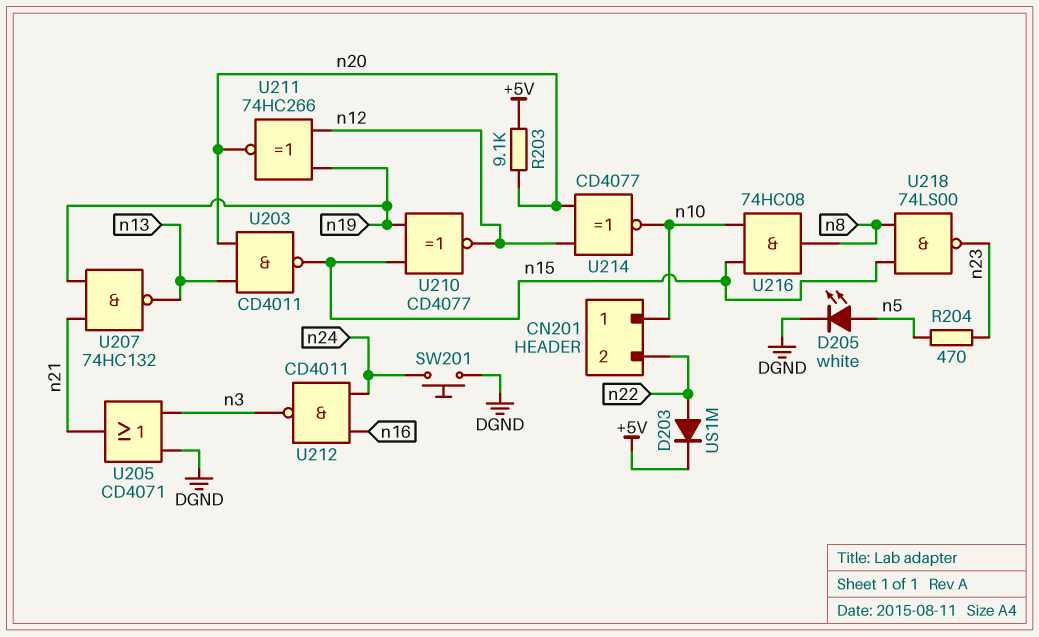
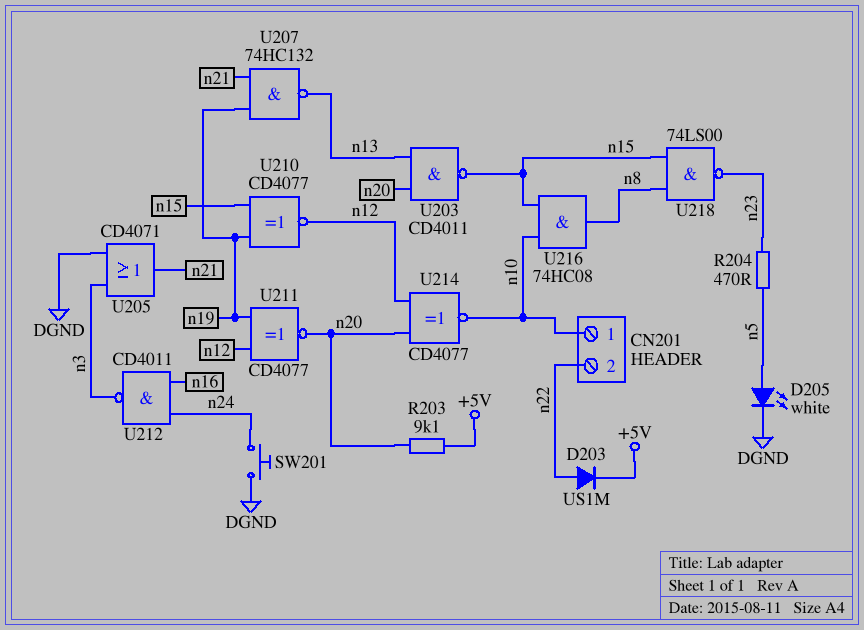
U211: XNOR 74HC266 (in n12, in n19, out n20) -> XNOR CD4077 (in n12, in n19, out n20)

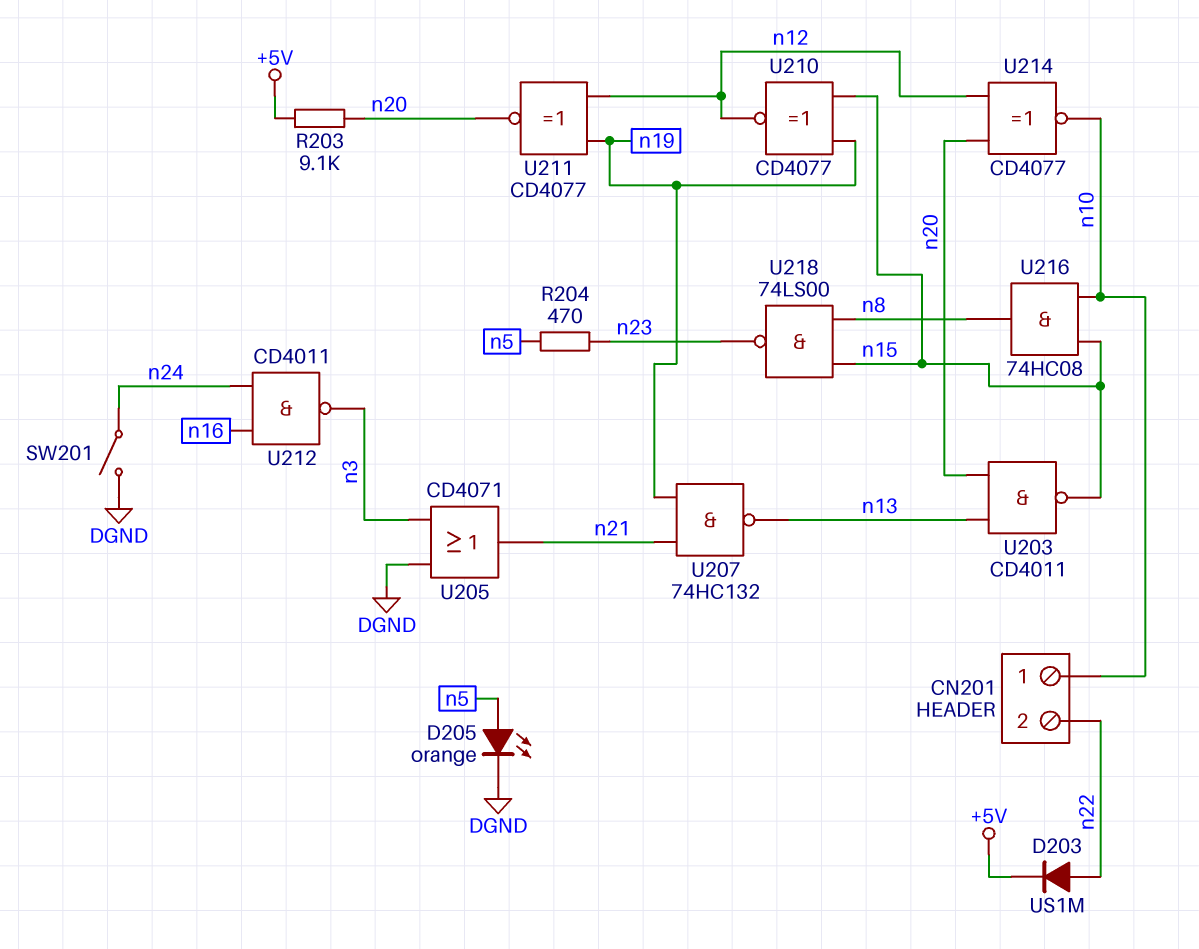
D205: LED white (A n5, K DGND) -> LED orange (A n5, K DGND)
SW201: button (DGND, n24) -> switch (DGND, n24)

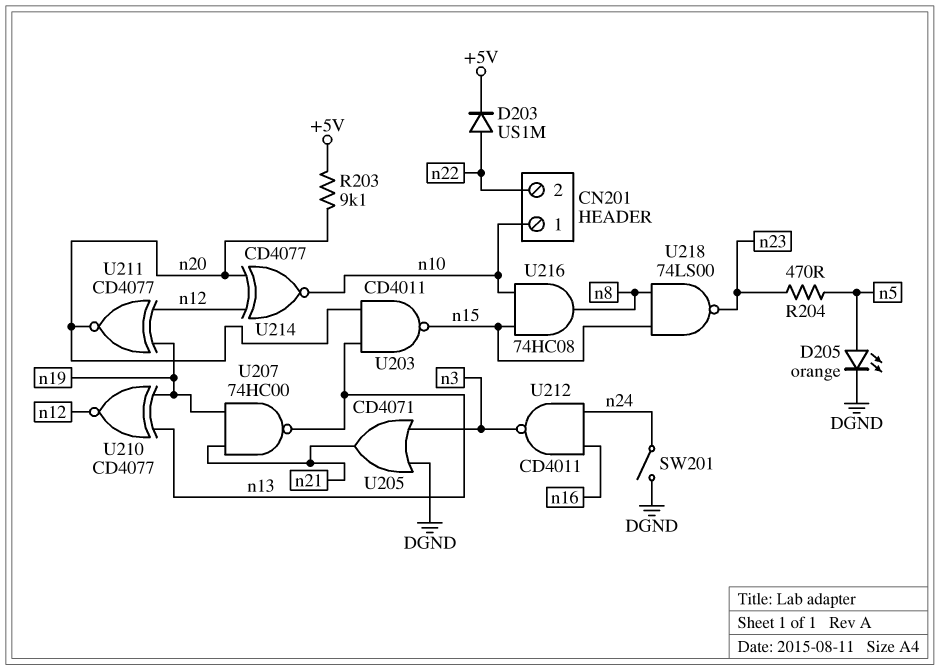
U207: NAND 74HC132 (in n19, in n21, out n13) -> NAND 74HC00 (in n19, in n21, out n13)
U210: XNOR CD4077 (in n15, in n19, out n12) -> XNOR CD4077 (in n13, in n19, out n12)

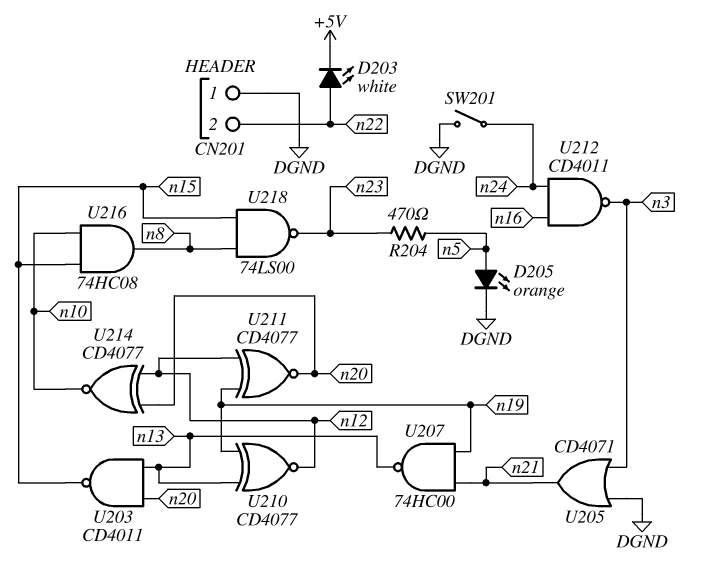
CN201 pin 1: n10 -> DGND
D203: diode US1M (A n22, K +5V) -> LED white (A n22, K +5V)
R203: 9.1k (+5V, n20) -> none

